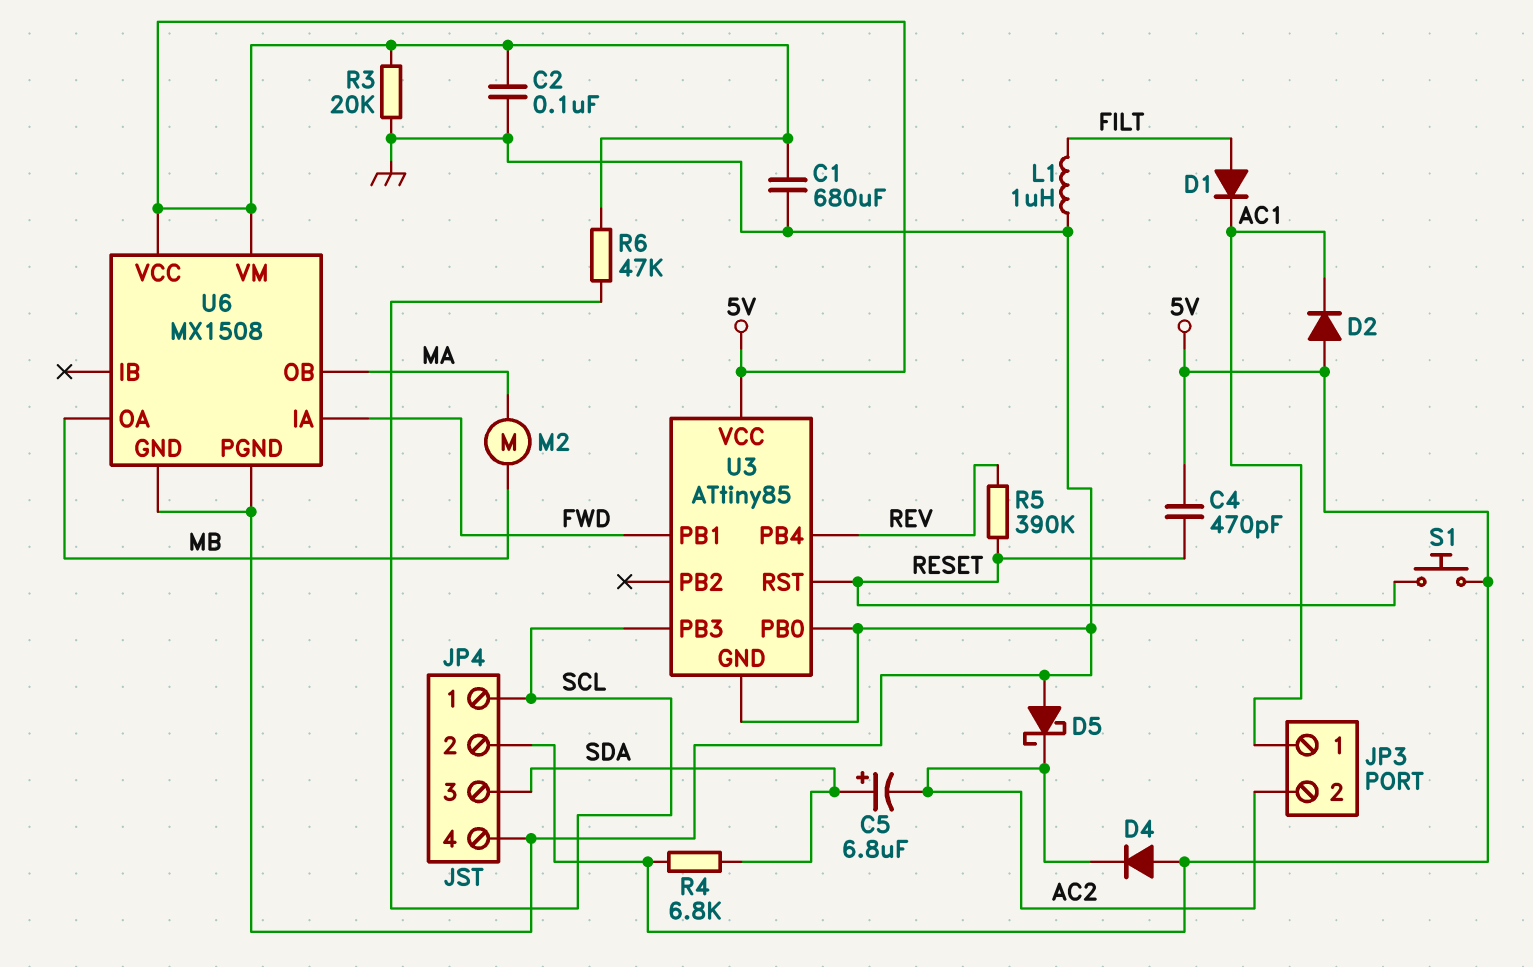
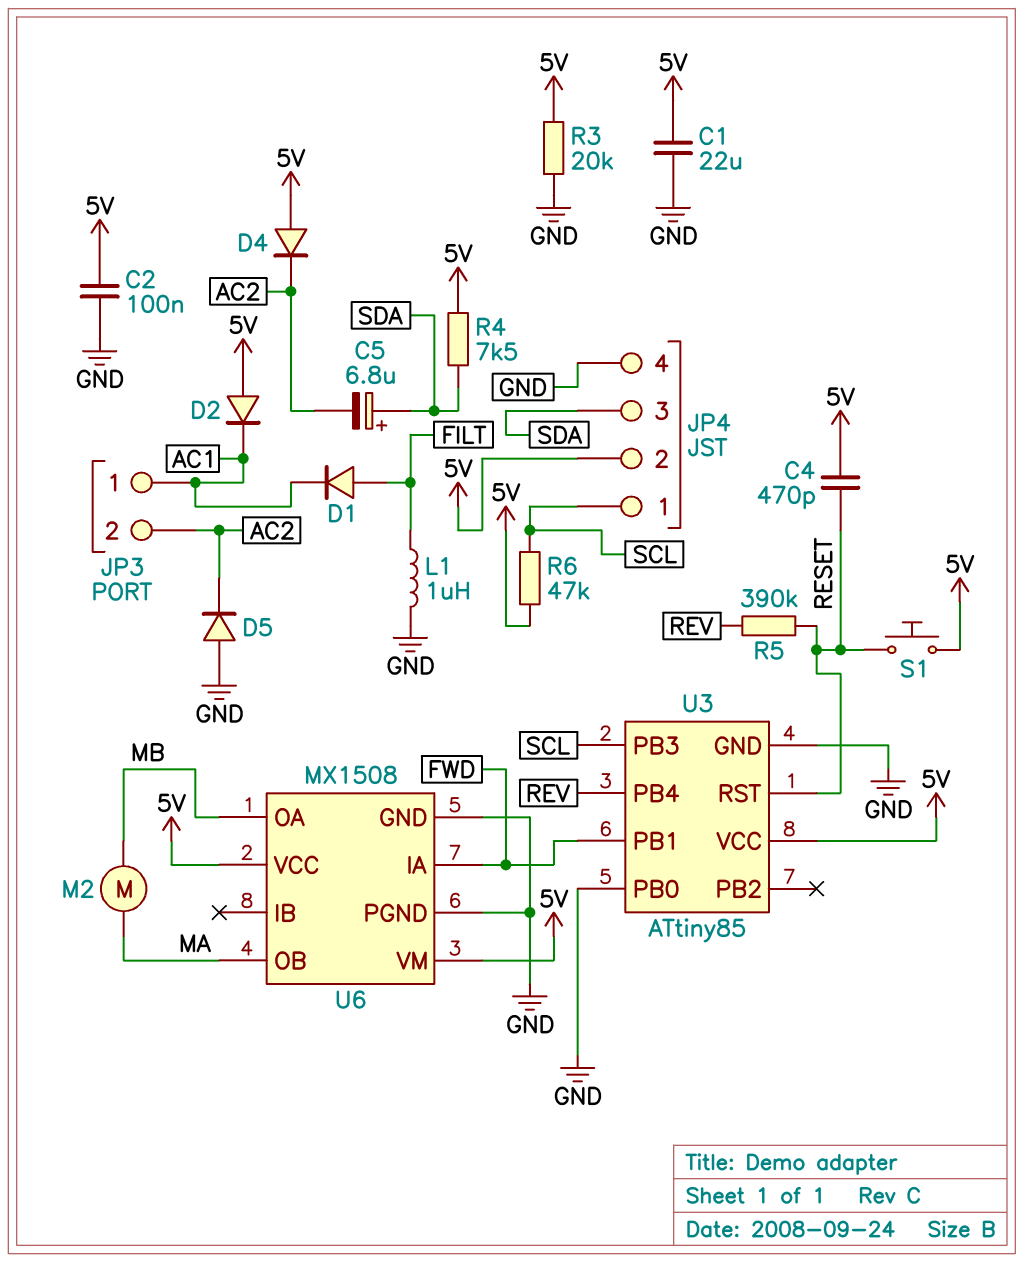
C1: 680uF (5V, GND) -> 22uF (5V, GND)
D5: schottky (A GND, K AC2) -> diode (A GND, K AC2)
R4: 6.8k (5V, SDA) -> 7.5k (5V, SDA)

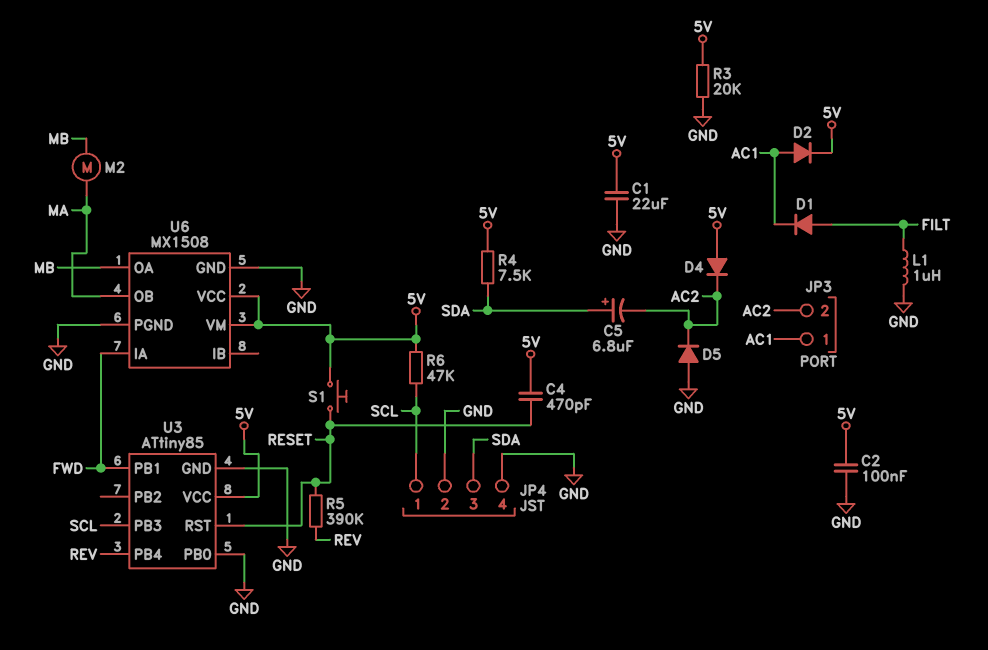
D2: diode (A 5V, K AC1) -> diode (A AC1, K 5V)
JP4 pin 2: 5V -> GND

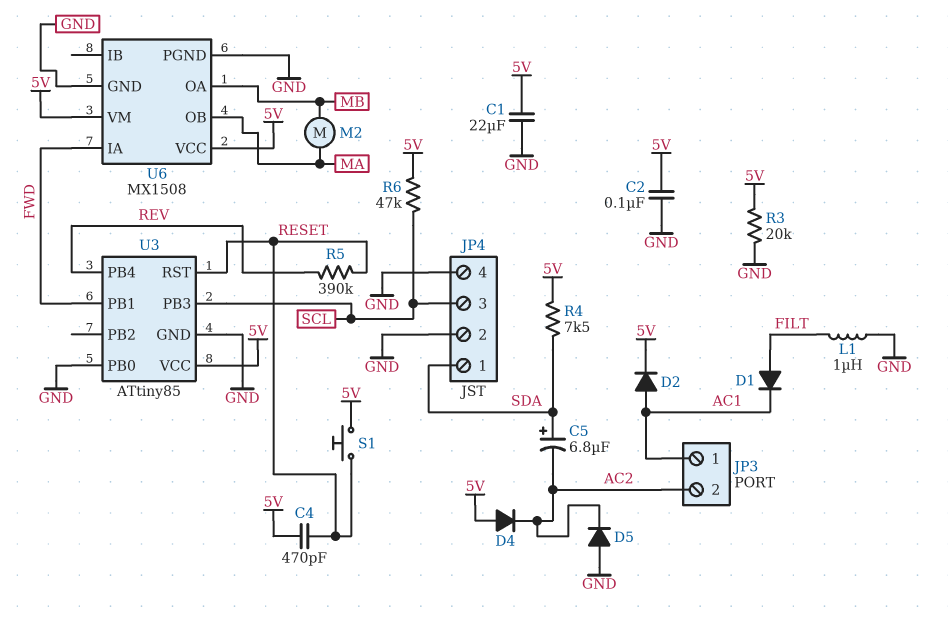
JP4 pin 1: SCL -> SDA
JP4 pin 3: SDA -> SCL

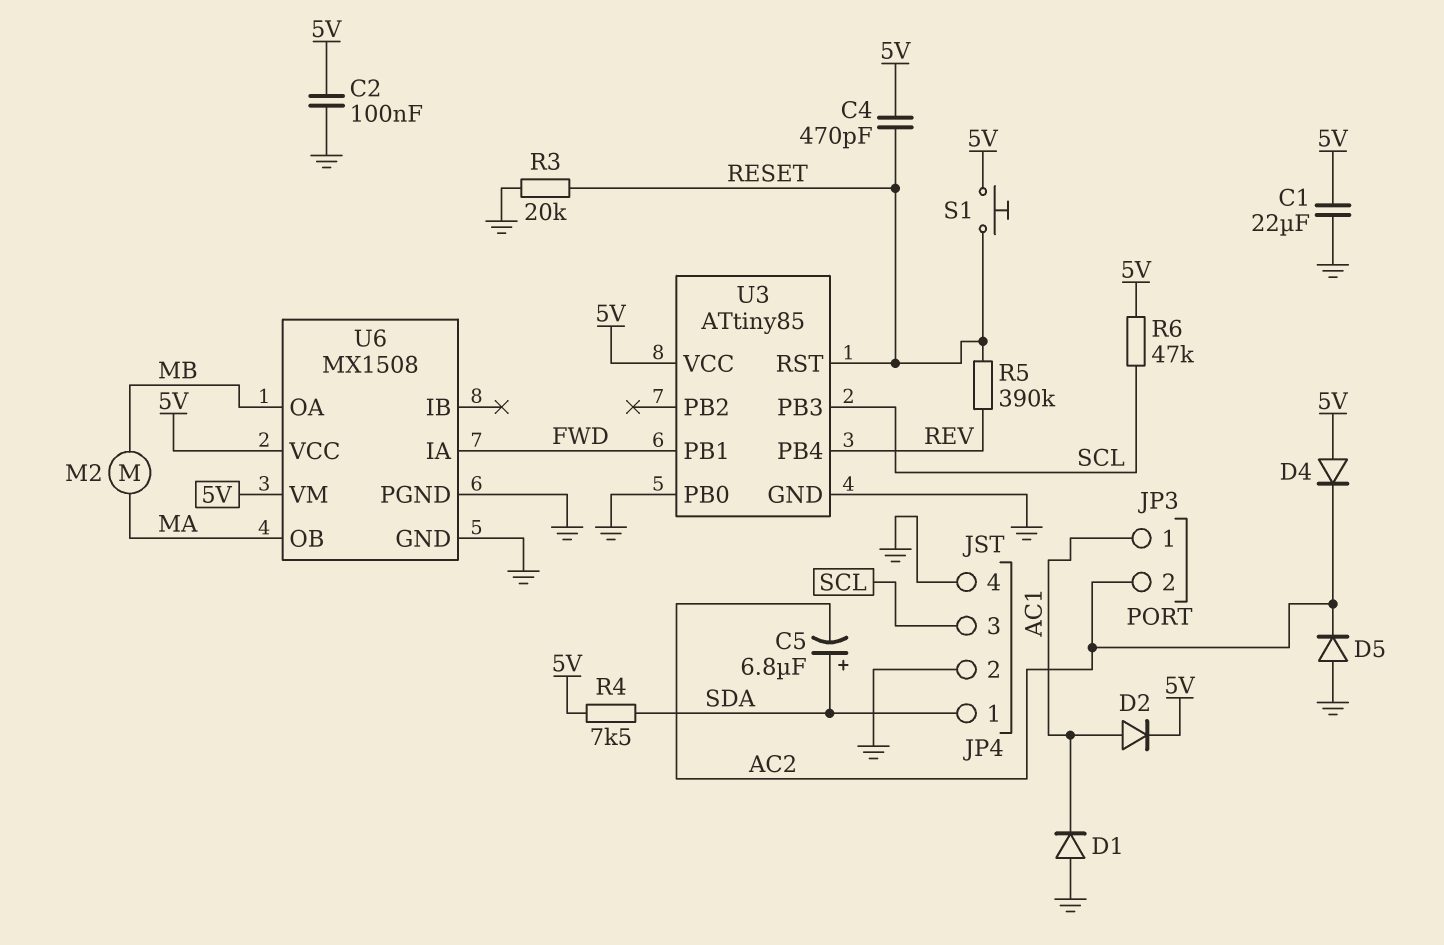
D1: diode (A FILT, K AC1) -> diode (A GND, K AC1)
L1: 1uH (FILT, GND) -> none
R3: 20k (5V, GND) -> 20k (GND, RESET)

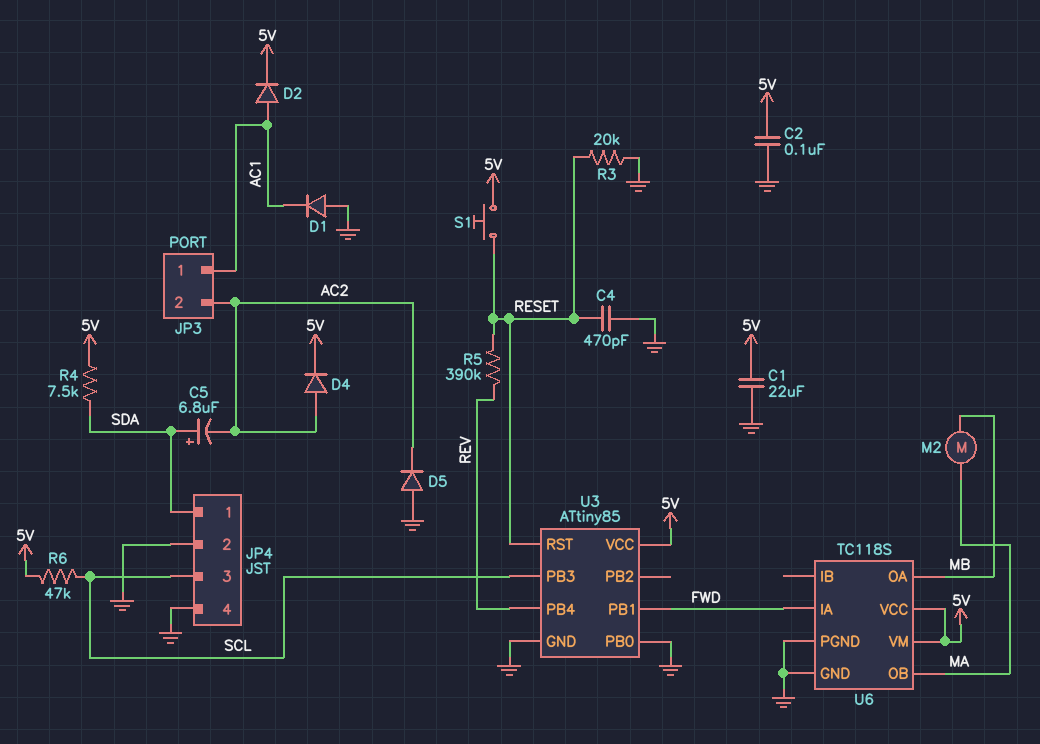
C4: 470pF (5V, RESET) -> 470pF (GND, RESET)
D4: diode (A 5V, K AC2) -> diode (A AC2, K 5V)
U6: MX1508 -> TC118S

